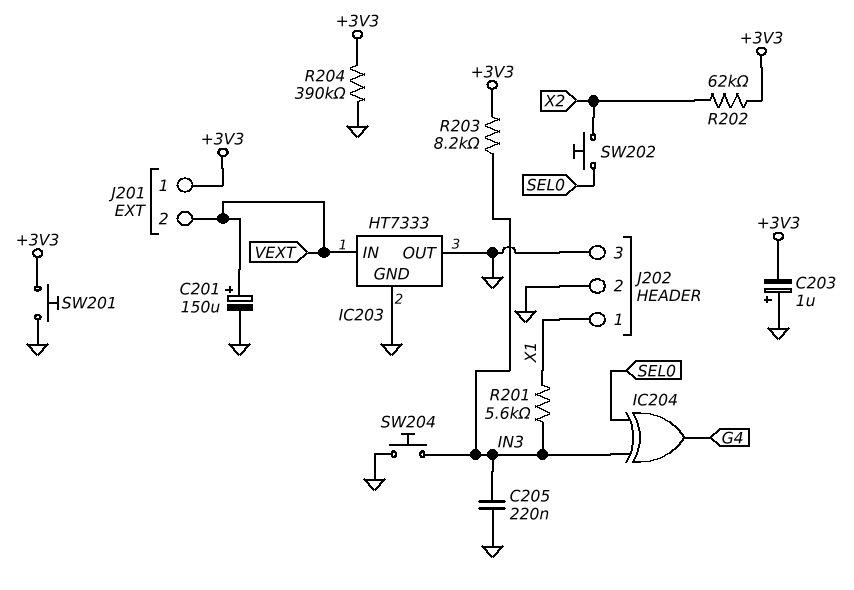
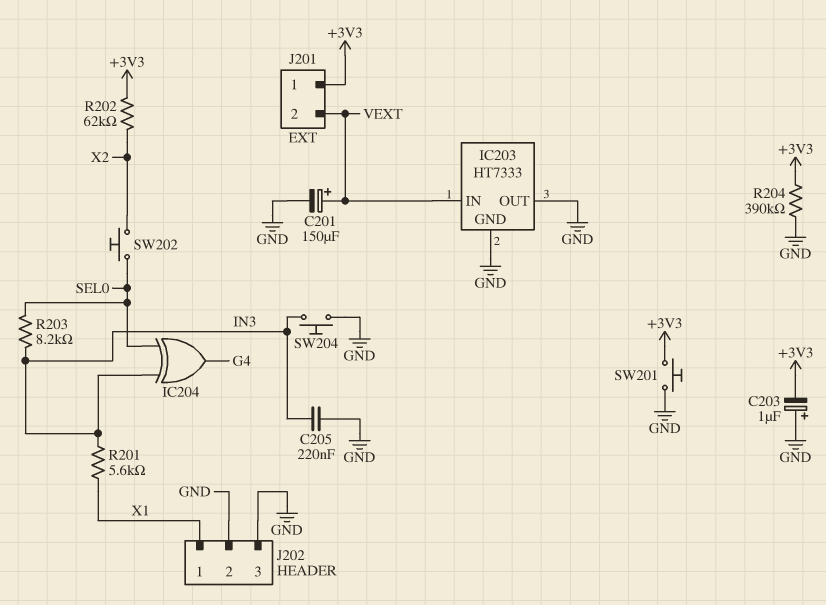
R203: 8.2k (+3V3, IN3) -> 8.2k (IN3, SEL0)

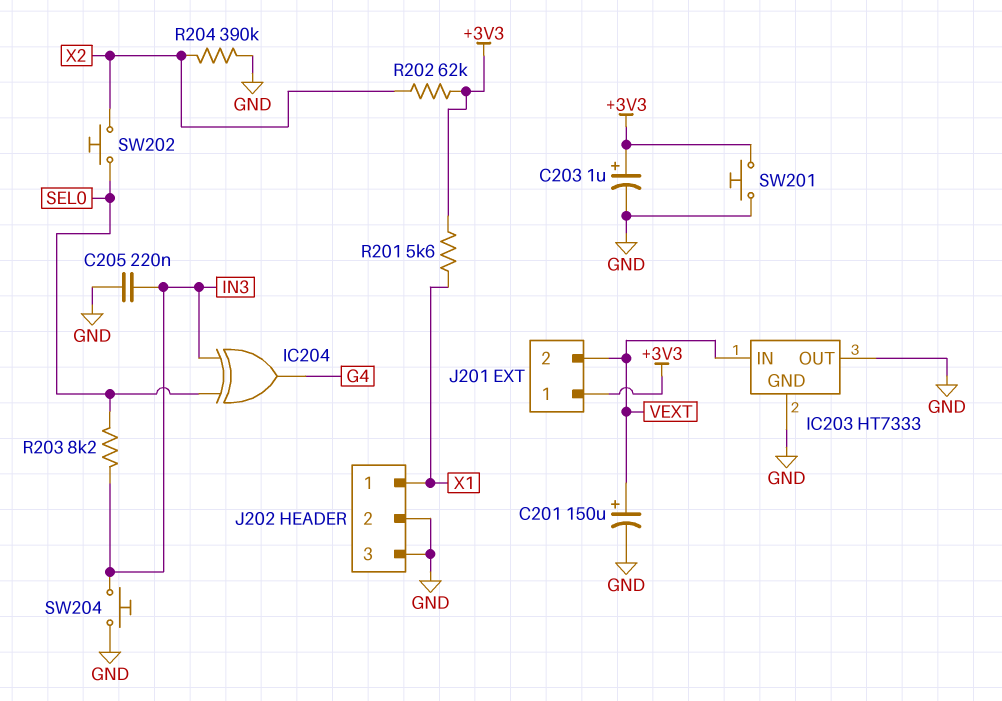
C203: 1uF (plus GND, minus +3V3) -> 1uF (plus +3V3, minus GND)
R201: 5.6k (IN3, X1) -> 5.6k (+3V3, X1)
R204: 390k (+3V3, GND) -> 390k (GND, X2)

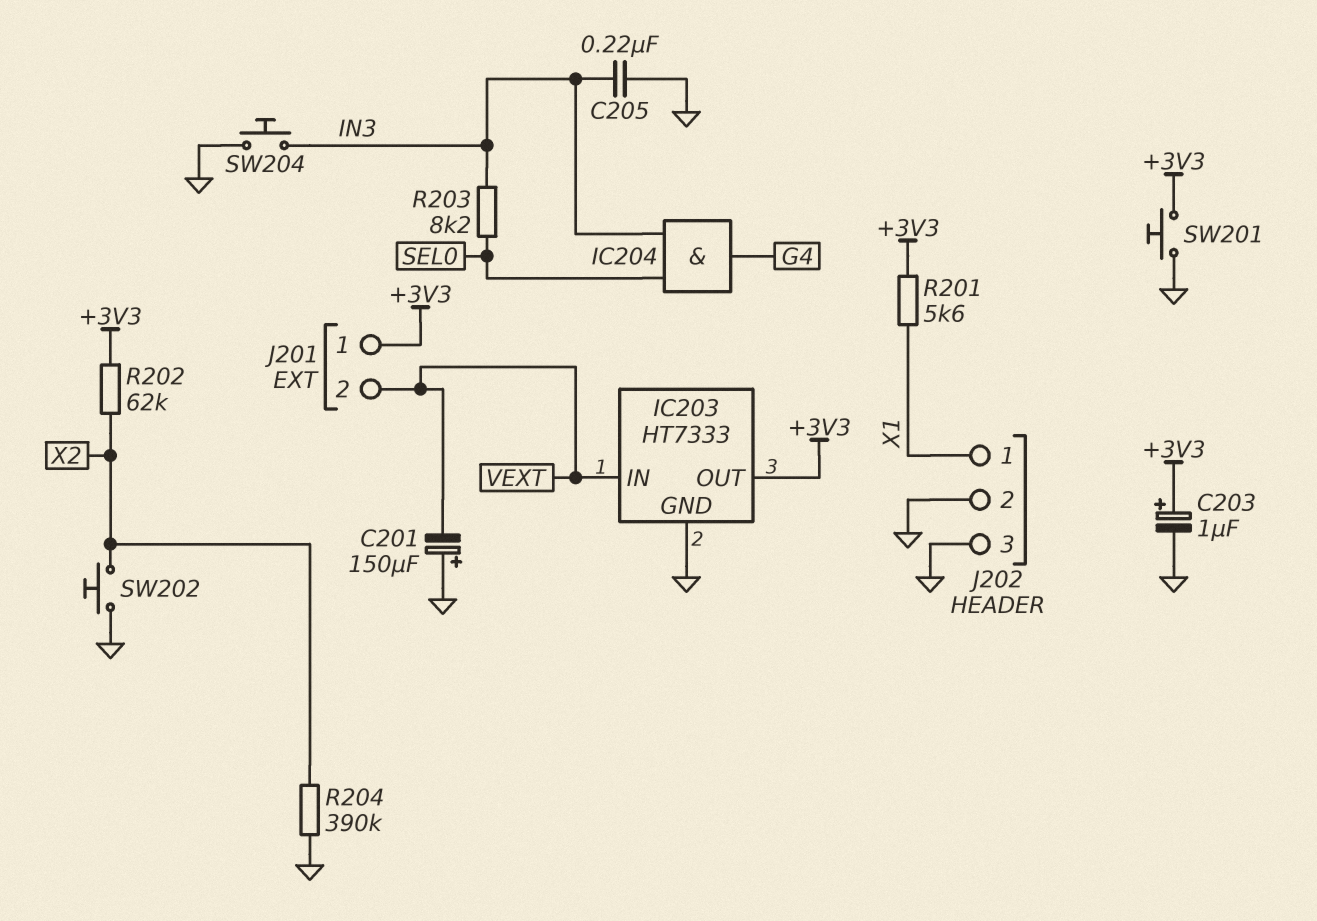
C201: 150uF (plus VEXT, minus GND) -> 150uF (plus GND, minus VEXT)
IC203 pin OUT: GND -> +3V3
IC204: XOR (in IN3, in SEL0, out G4) -> AND (in IN3, in SEL0, out G4)
SW202: button (SEL0, X2) -> button (GND, X2)

